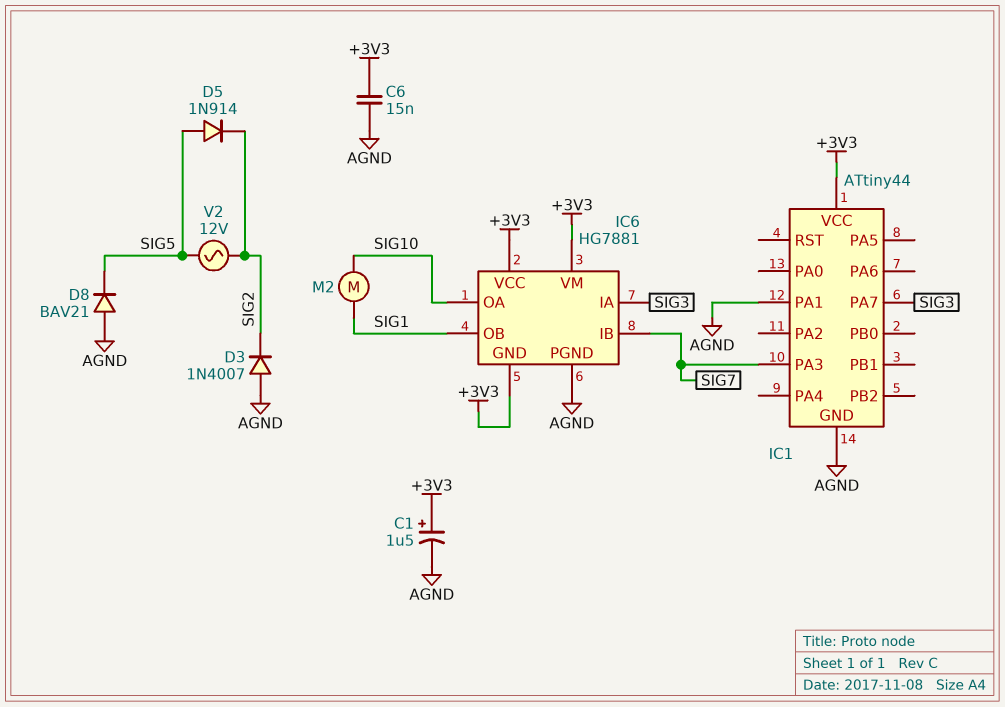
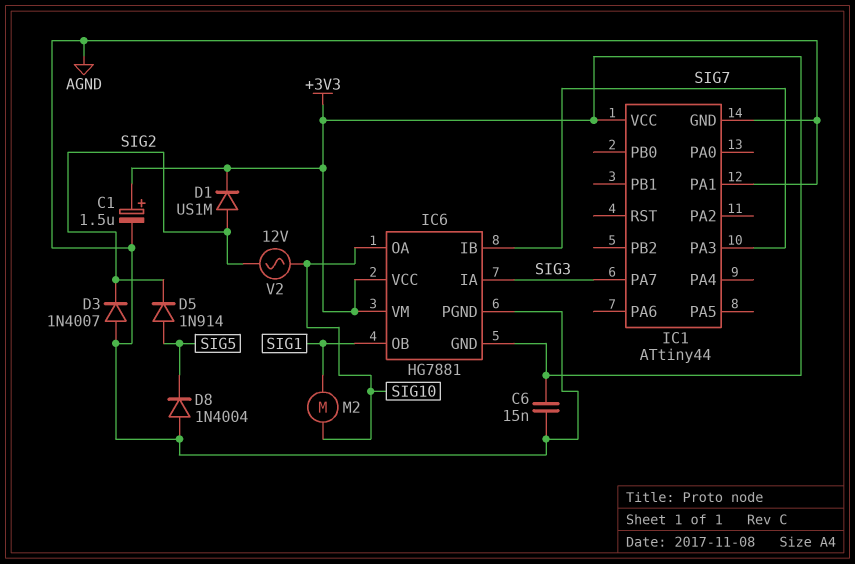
D1: none -> diode US1M (A SIG2, K +3V3)
D8: diode BAV21 (A AGND, K SIG5) -> diode 1N4004 (A AGND, K SIG5)
V2: AC 12V (SIG2, SIG5) -> AC 12V (SIG2, SIG10)

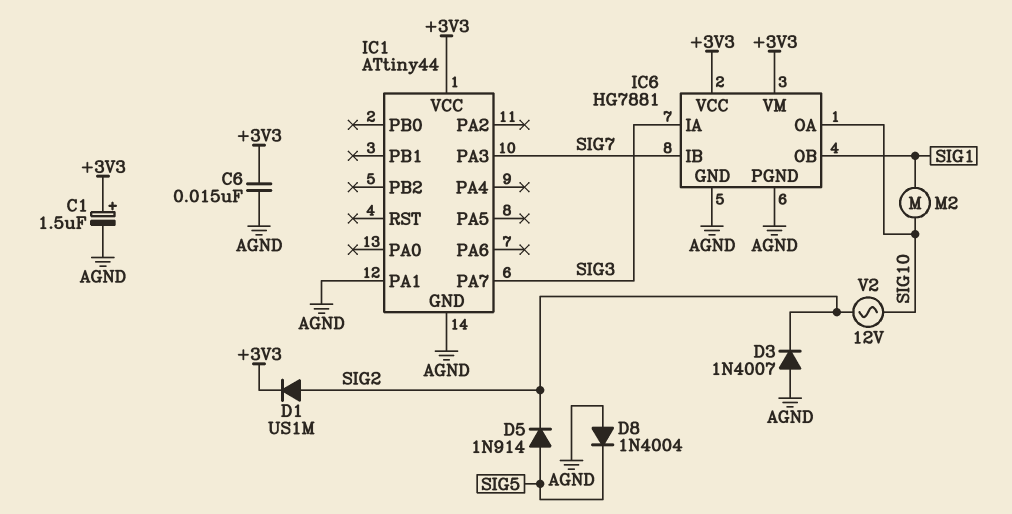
IC6 pin GND: +3V3 -> AGND

